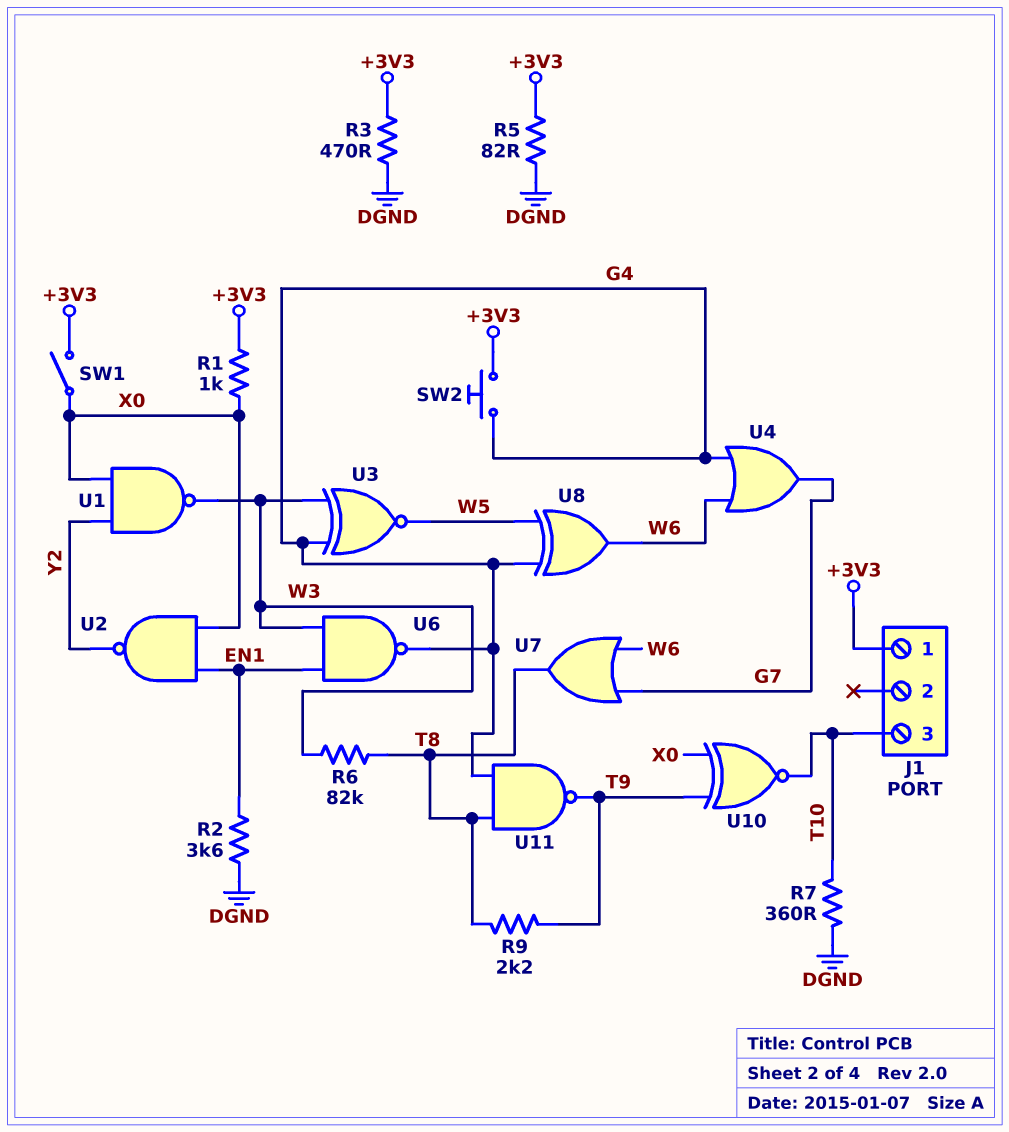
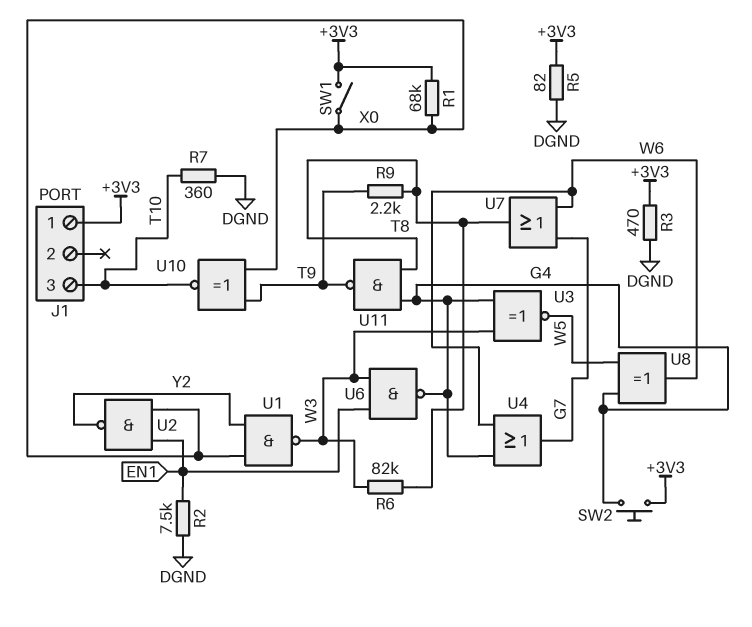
R1: 1k (+3V3, X0) -> 68k (+3V3, X0)
R2: 3.6k (DGND, EN1) -> 7.5k (DGND, EN1)

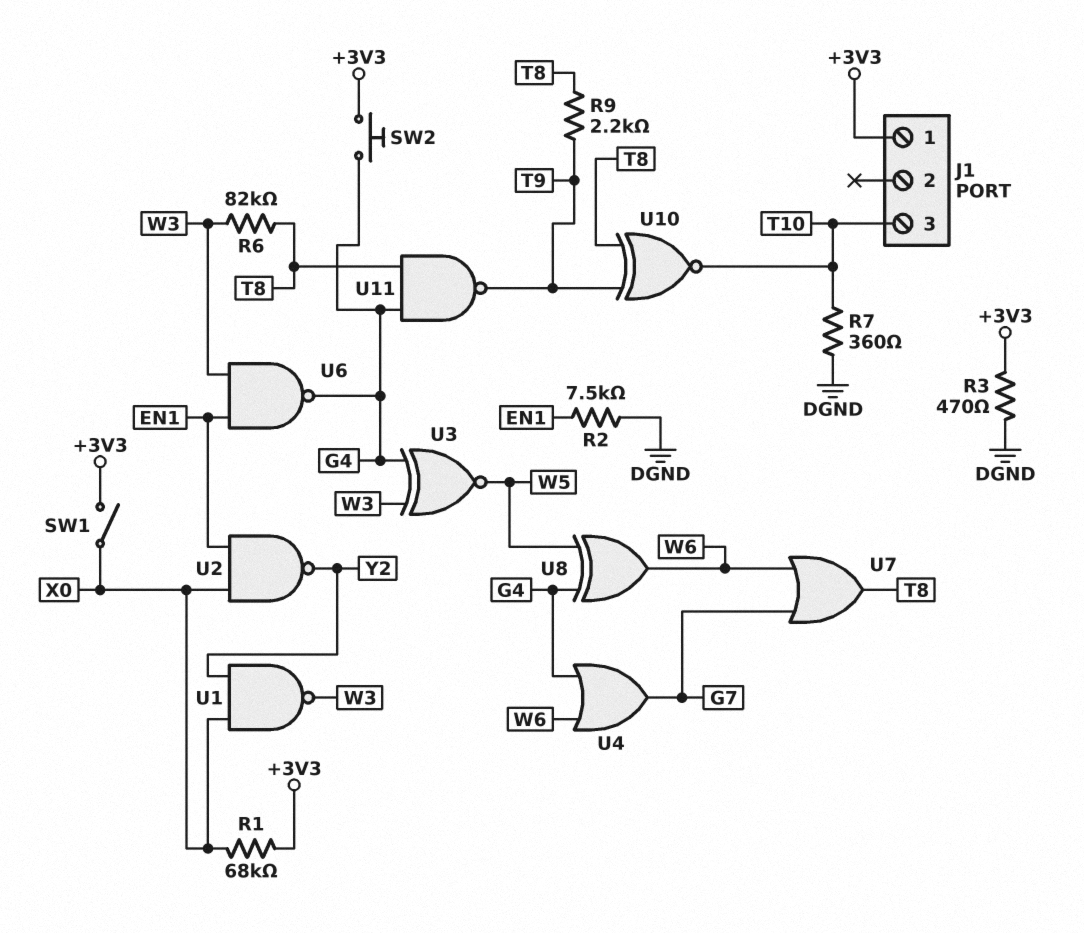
R5: 82 (+3V3, DGND) -> none
U10: XNOR (in T9, in X0, out T10) -> XNOR (in T8, in T9, out T10)

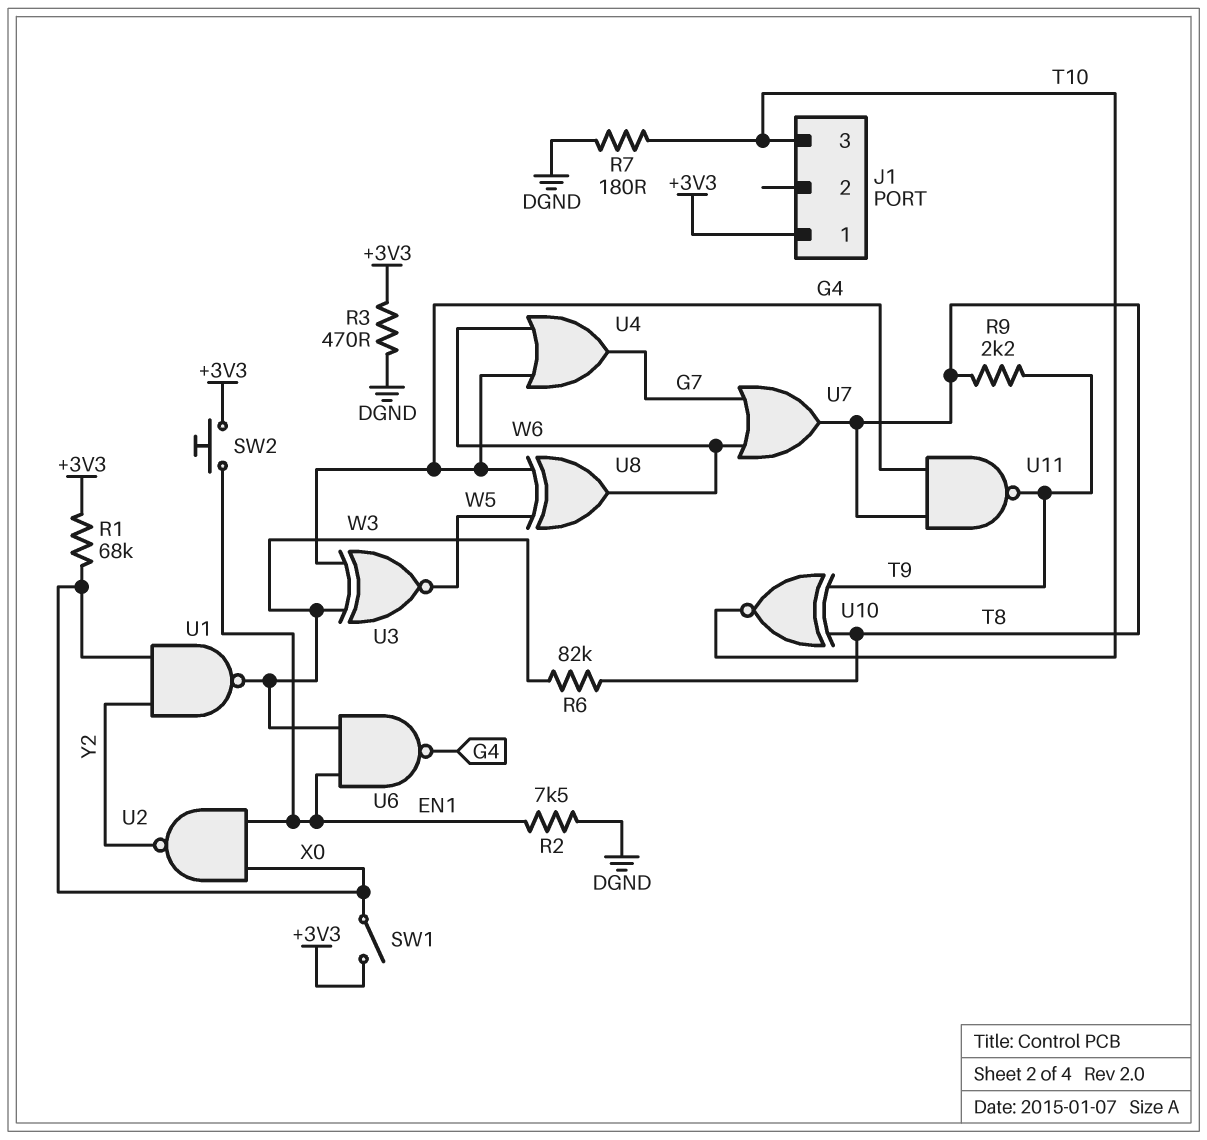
R7: 360 (DGND, T10) -> 180 (DGND, T10)
SW2: button (+3V3, G4) -> button (+3V3, EN1)

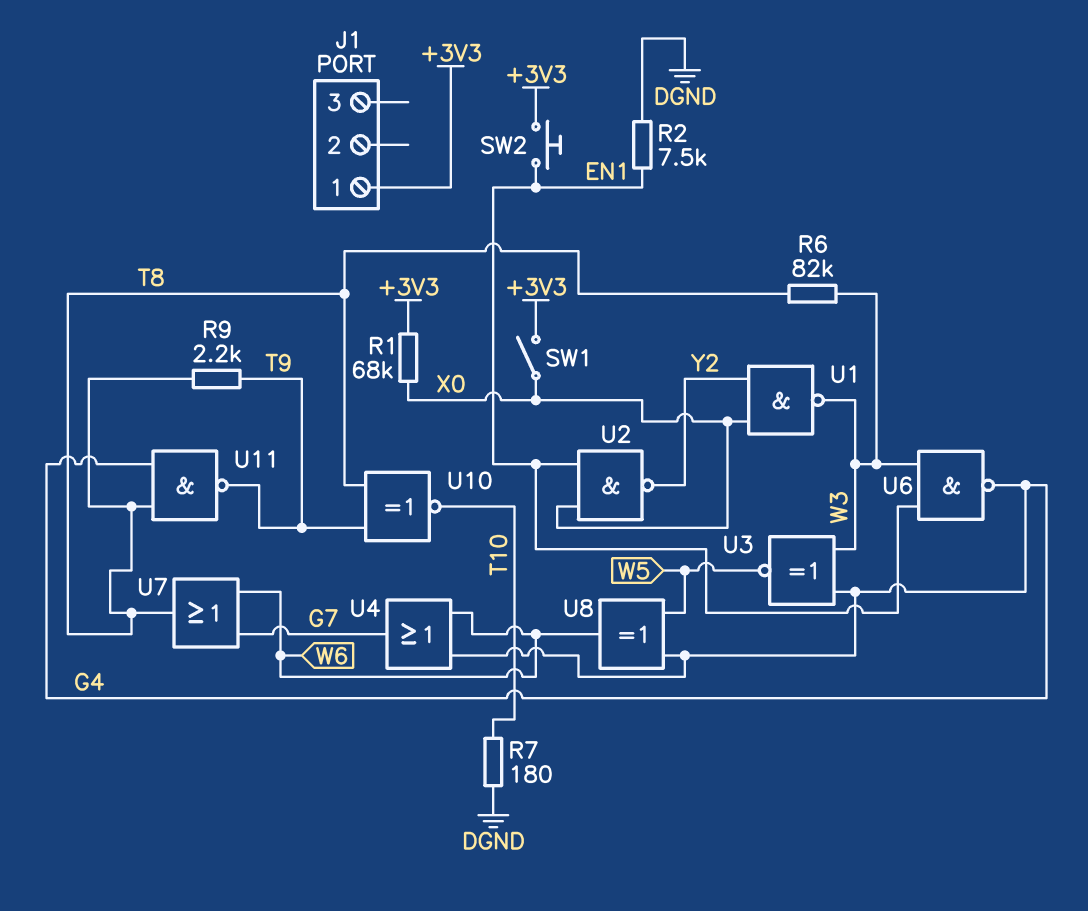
J1 pin 3: T10 -> none
R3: 470 (+3V3, DGND) -> none

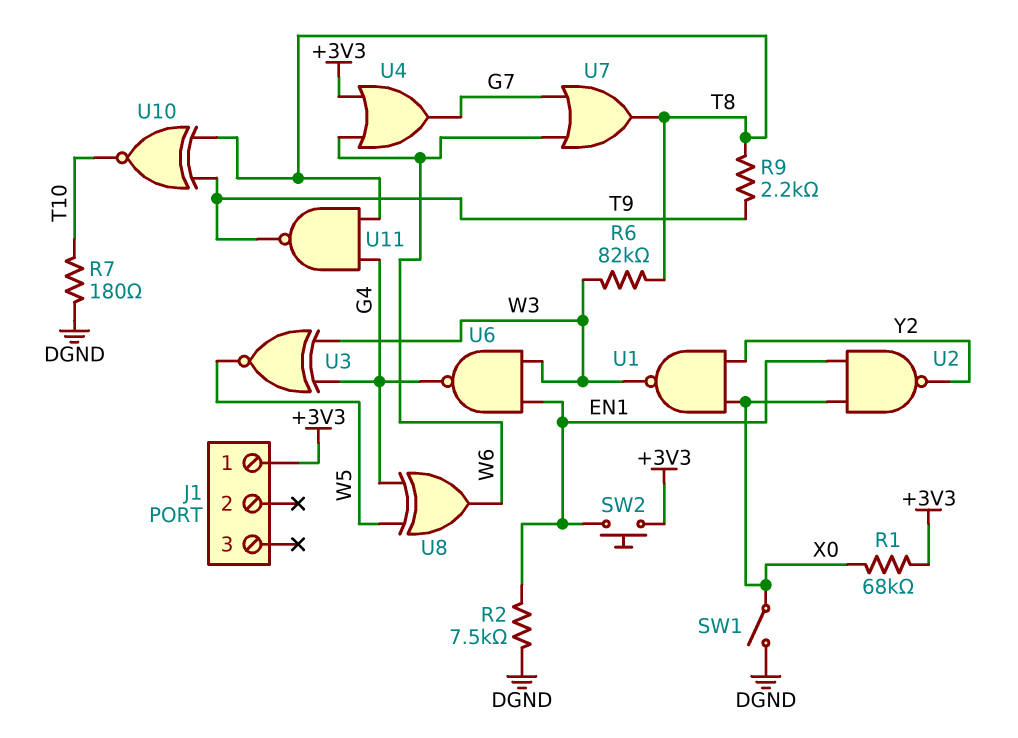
SW1: switch (+3V3, X0) -> switch (DGND, X0)
U4: OR (in G4, in W6, out G7) -> OR (in +3V3, in W6, out G7)

